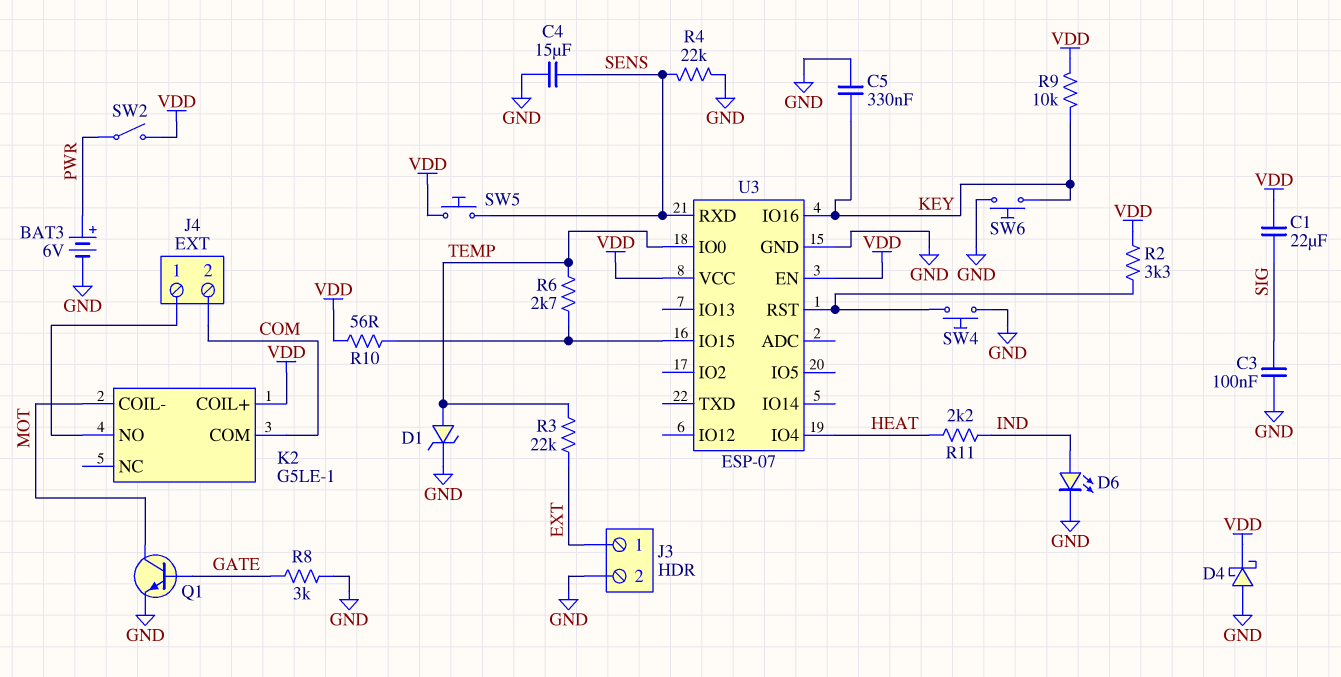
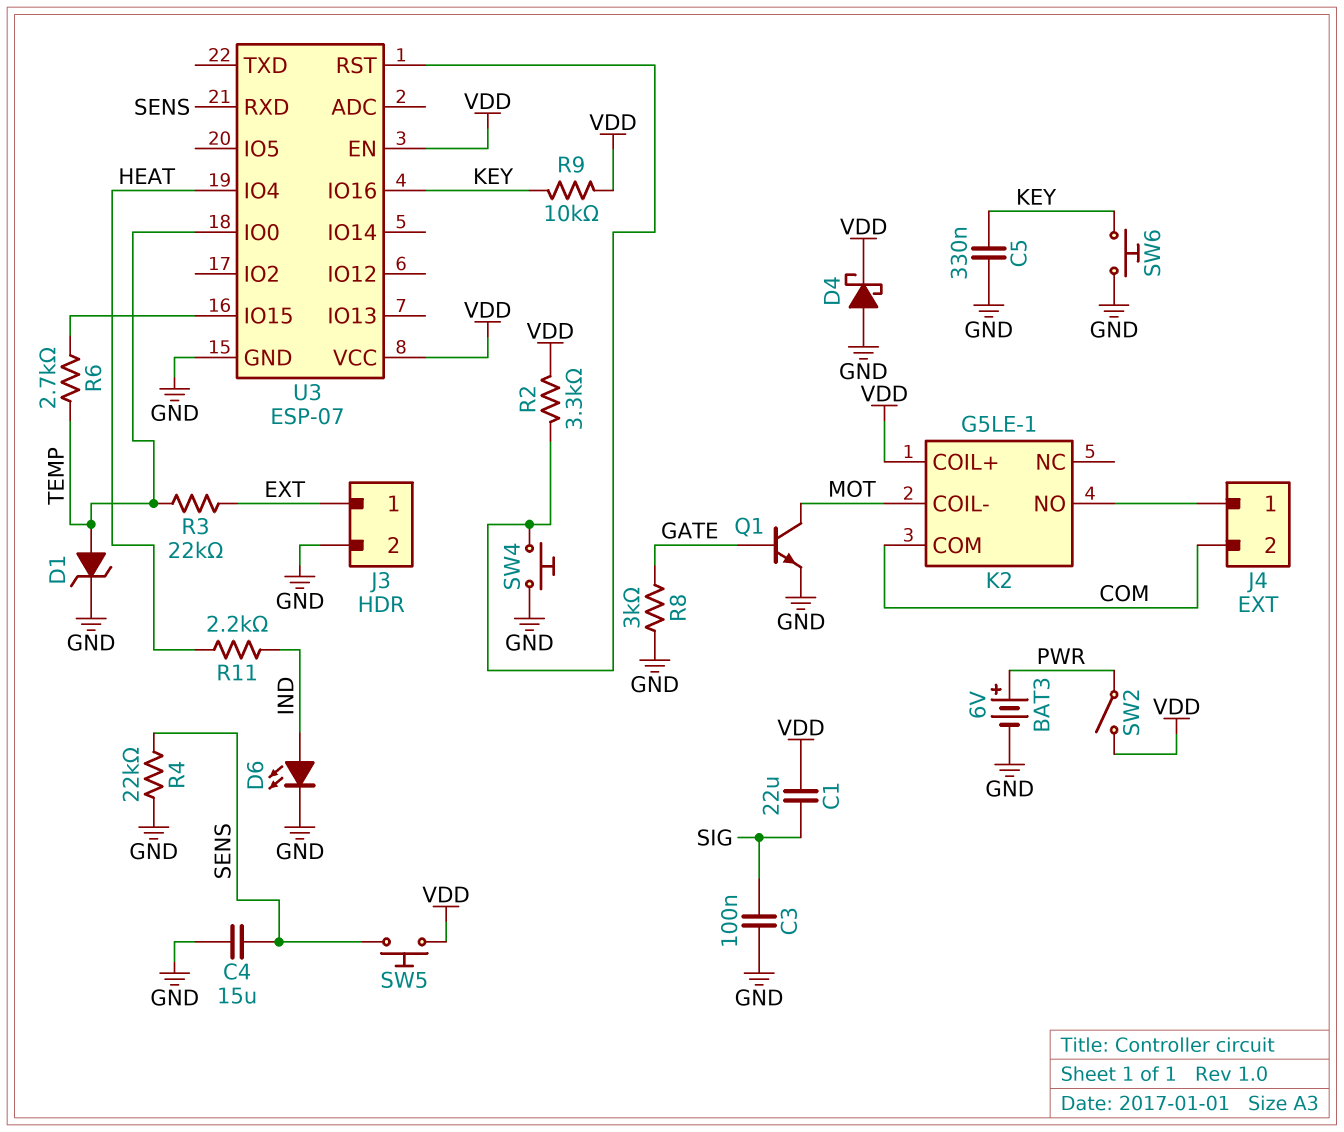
R10: 56 (U3/IO15, VDD) -> none

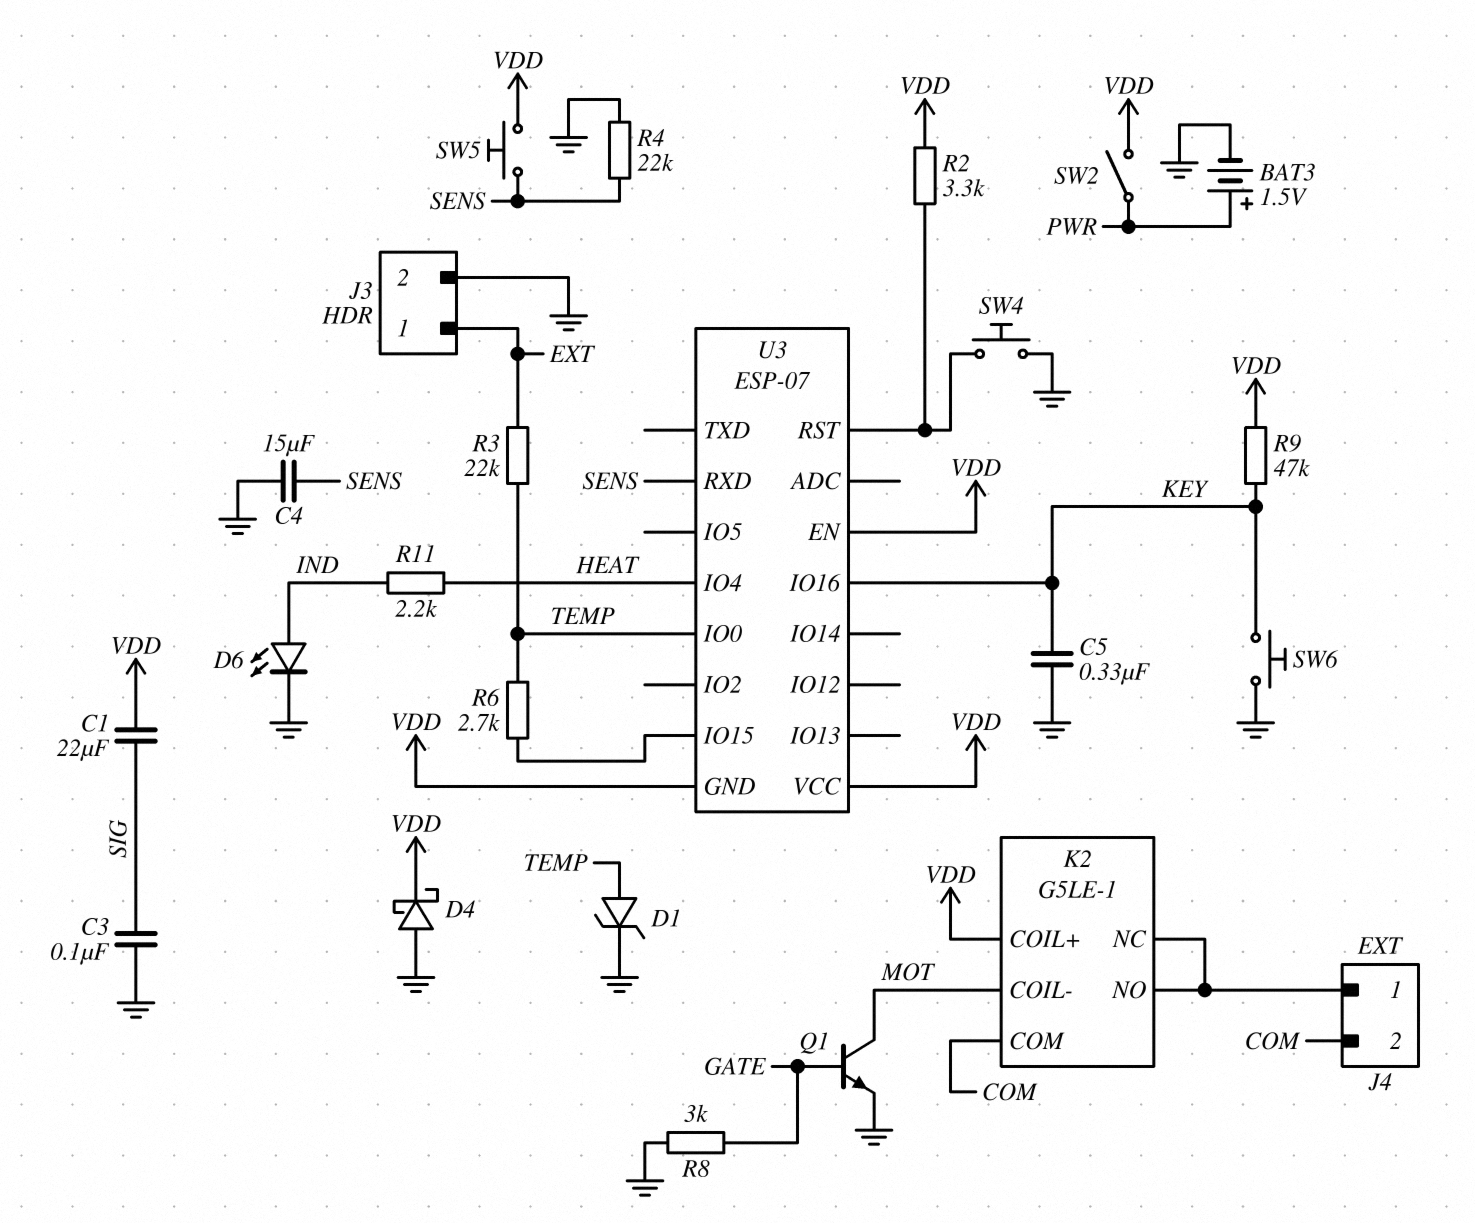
BAT3: 6V (plus PWR, minus GND) -> 1.5V (plus PWR, minus GND)
K2 pin NC: none -> J4/1
R9: 10k (KEY, VDD) -> 47k (KEY, VDD)
U3 pin GND: GND -> VDD

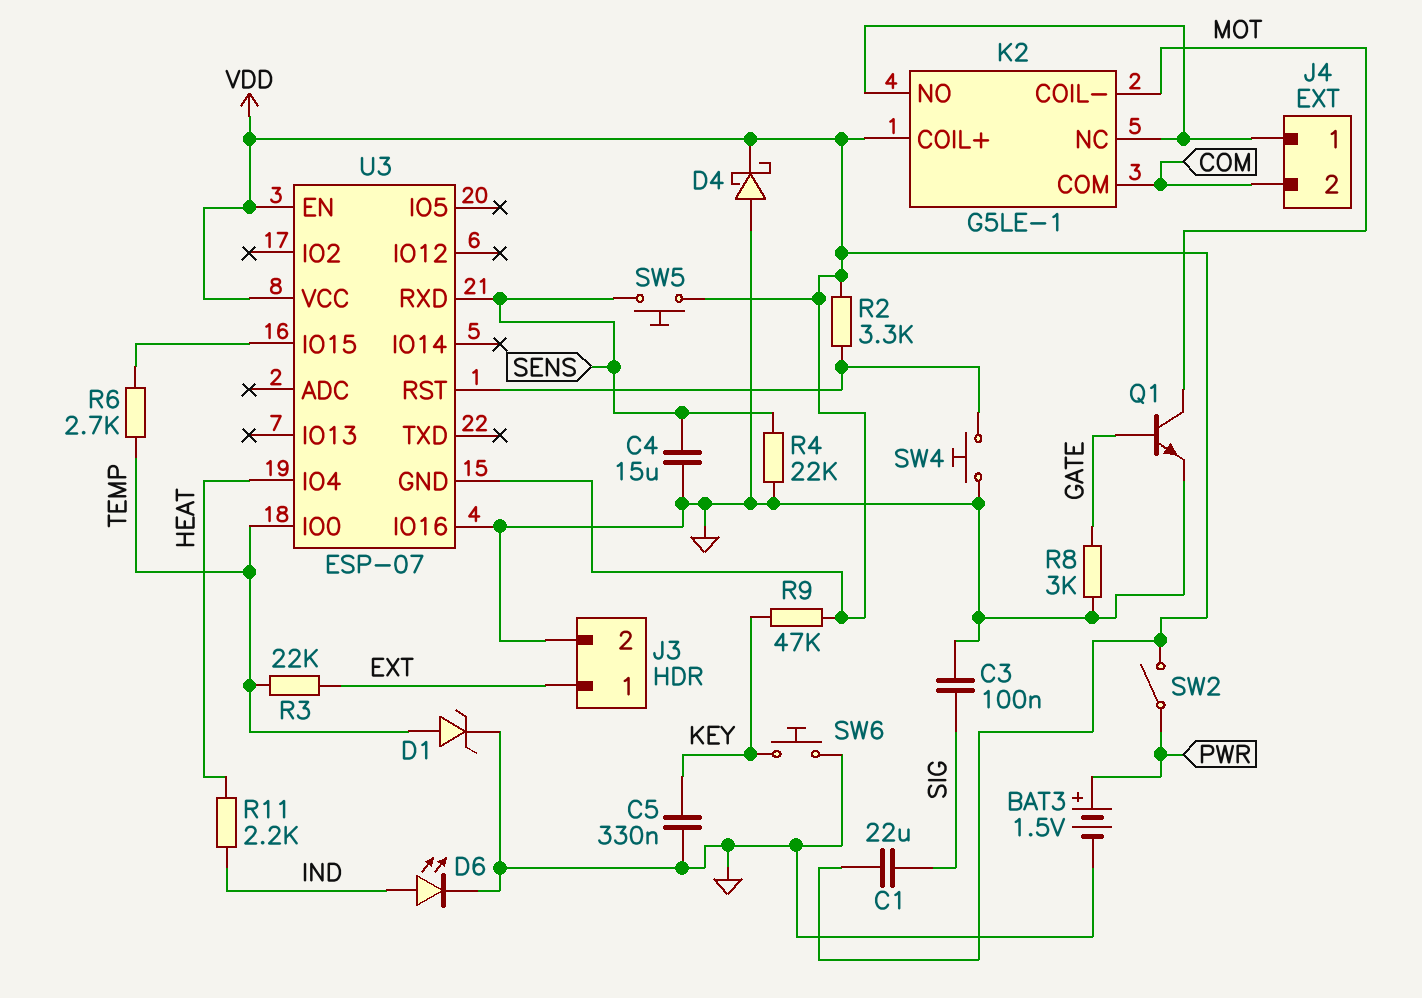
U3 pin IO16: KEY -> GND

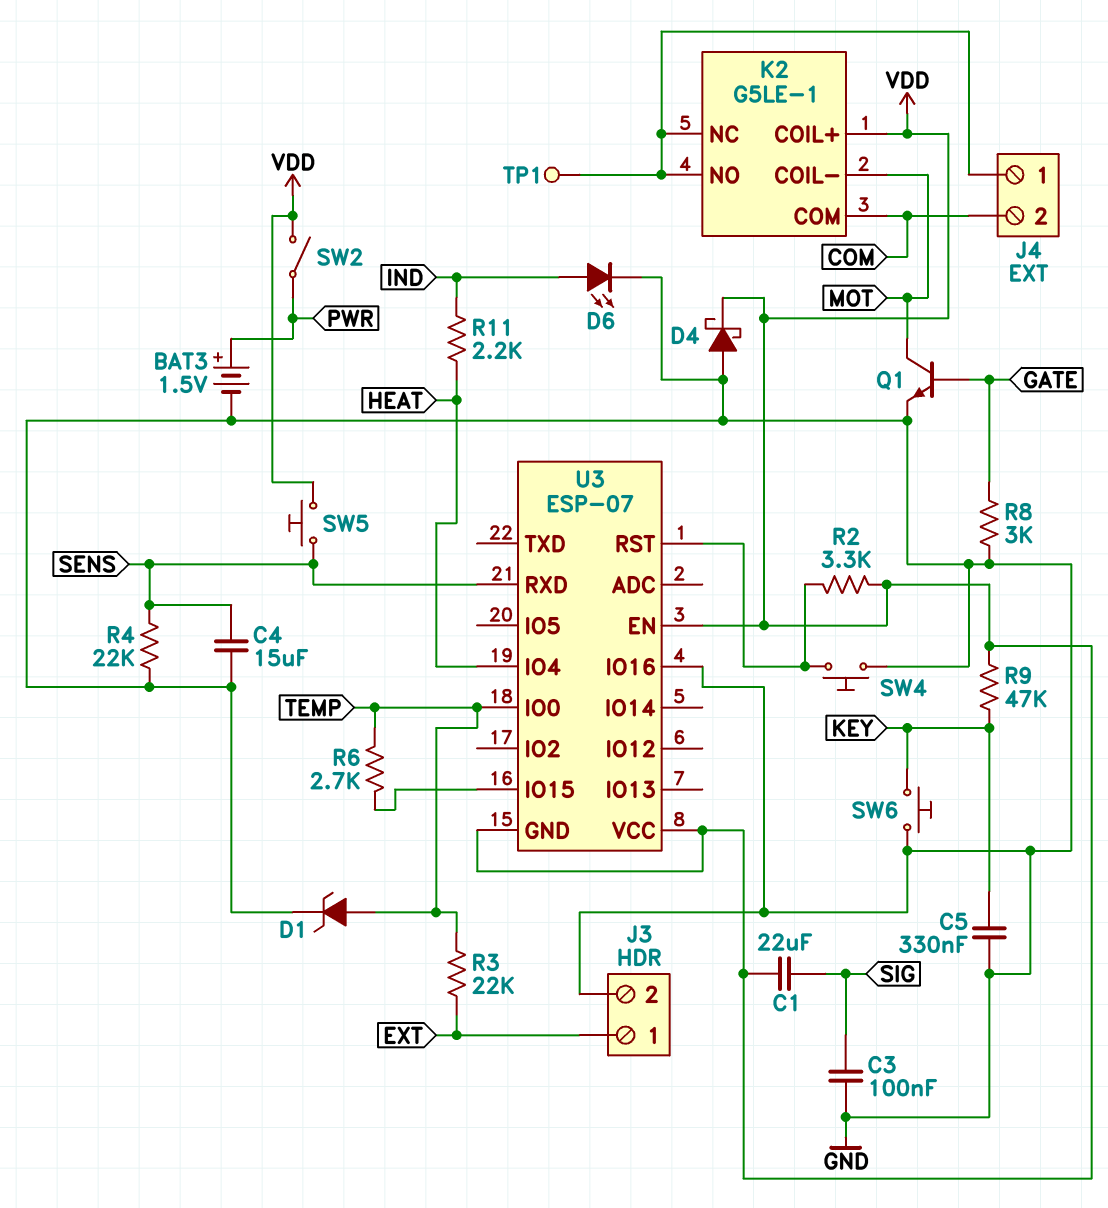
TP1: none -> test point (J4/1)

